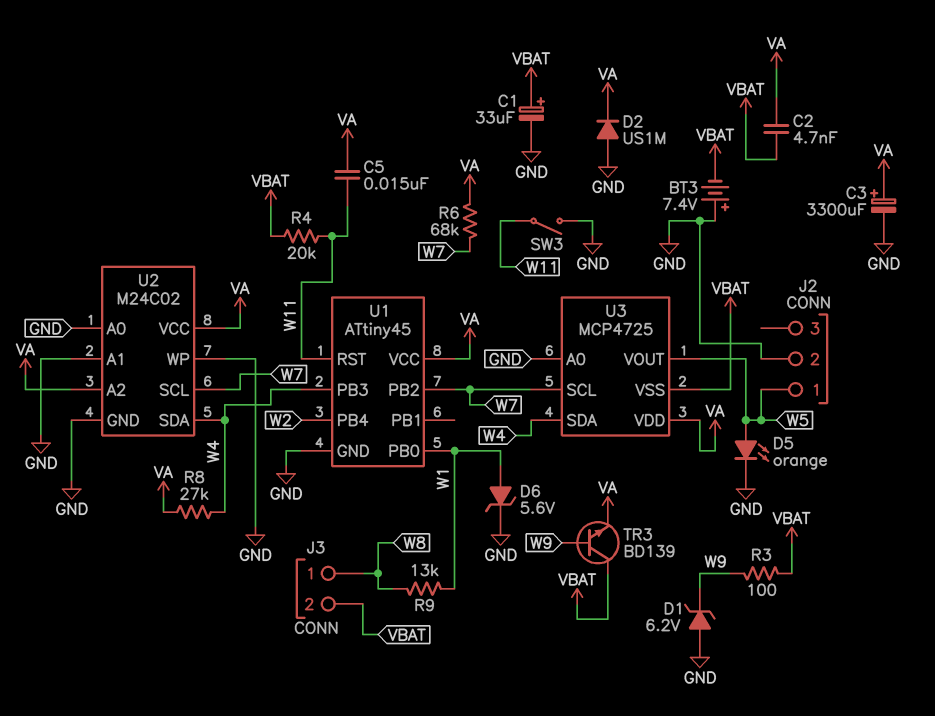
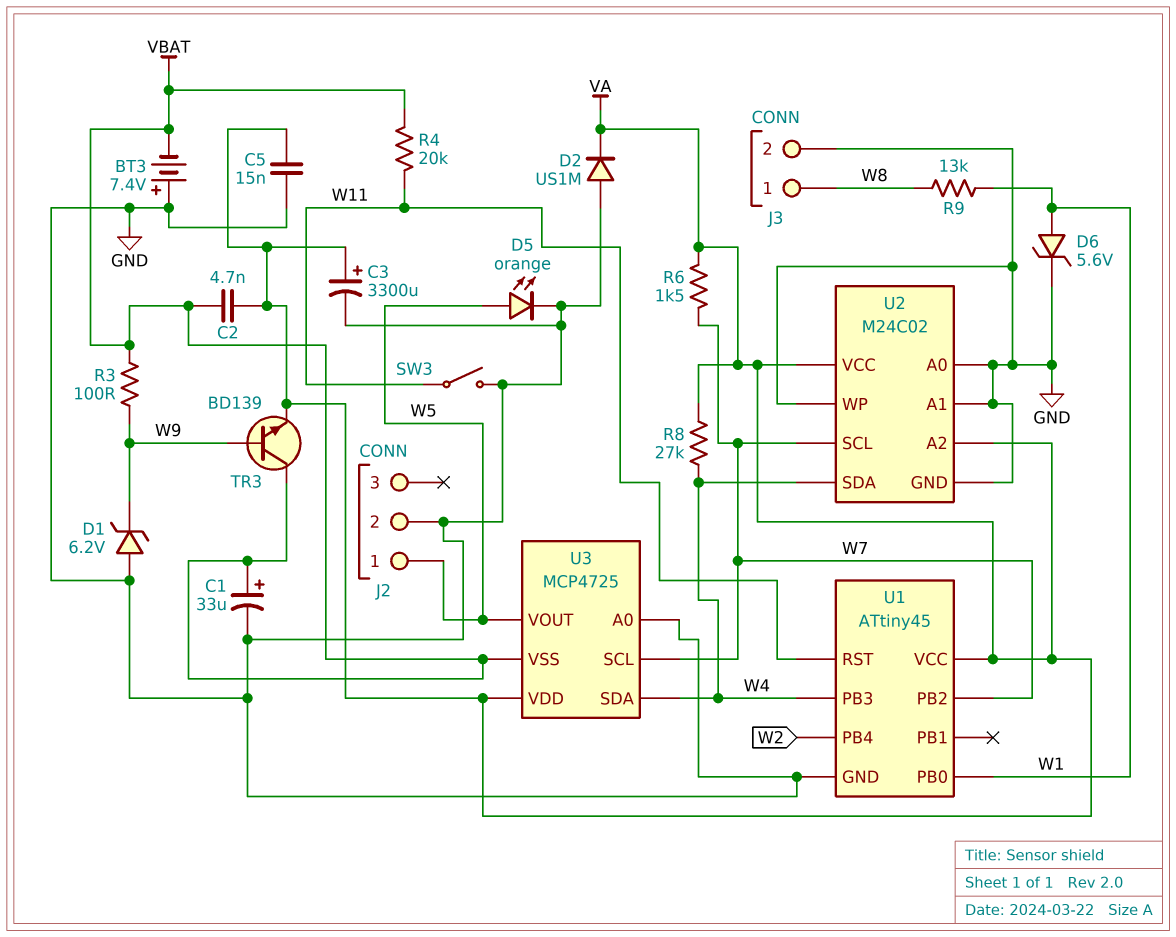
C5: 15nF (VA, W11) -> 15nF (GND, VA)
J3 pin 2: VBAT -> GND
R6: 68k (VA, W7) -> 1.5k (VA, W7)

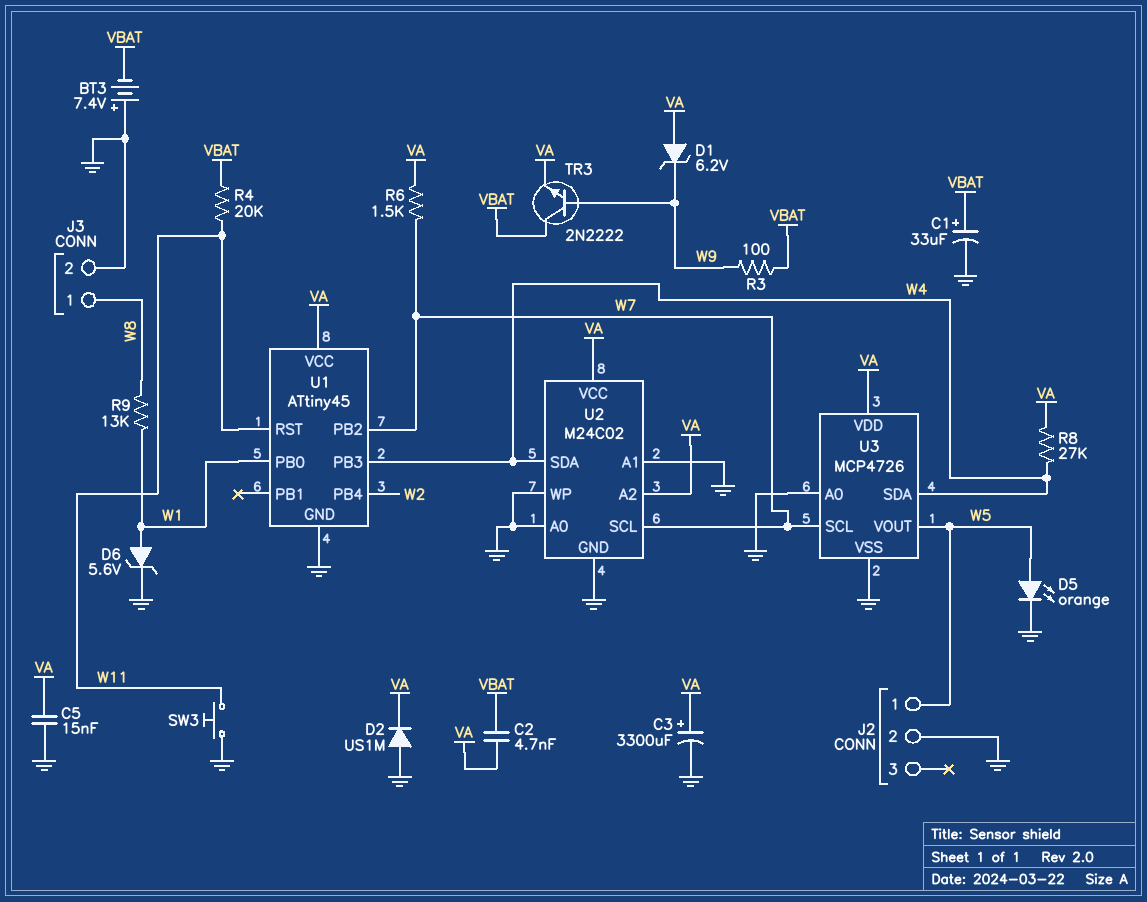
D1: zener 6.2V (A GND, K W9) -> zener 6.2V (A VA, K W9)
SW3: switch (GND, W11) -> button (GND, W11)
TR3: NPN BD139 (B W9, C VBAT, E VA) -> NPN 2N2222 (B W9, C VBAT, E VA)
U3: MCP4725 -> MCP4726
U3 pin VSS: VBAT -> GND

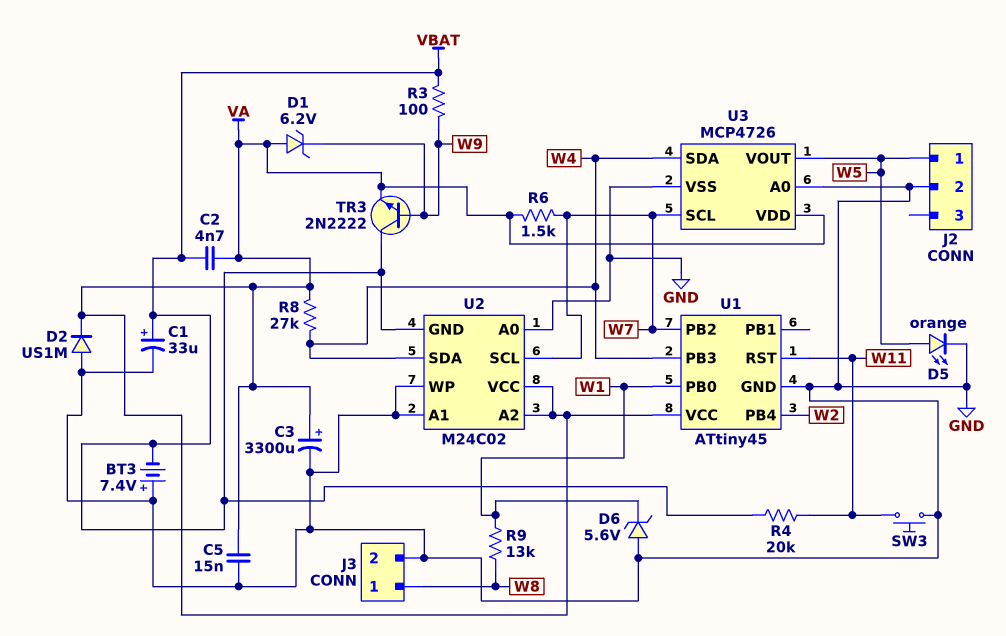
D6: zener 5.6V (A W1, K GND) -> zener 5.6V (A GND, K W1)
U2 pin GND: GND -> VBAT

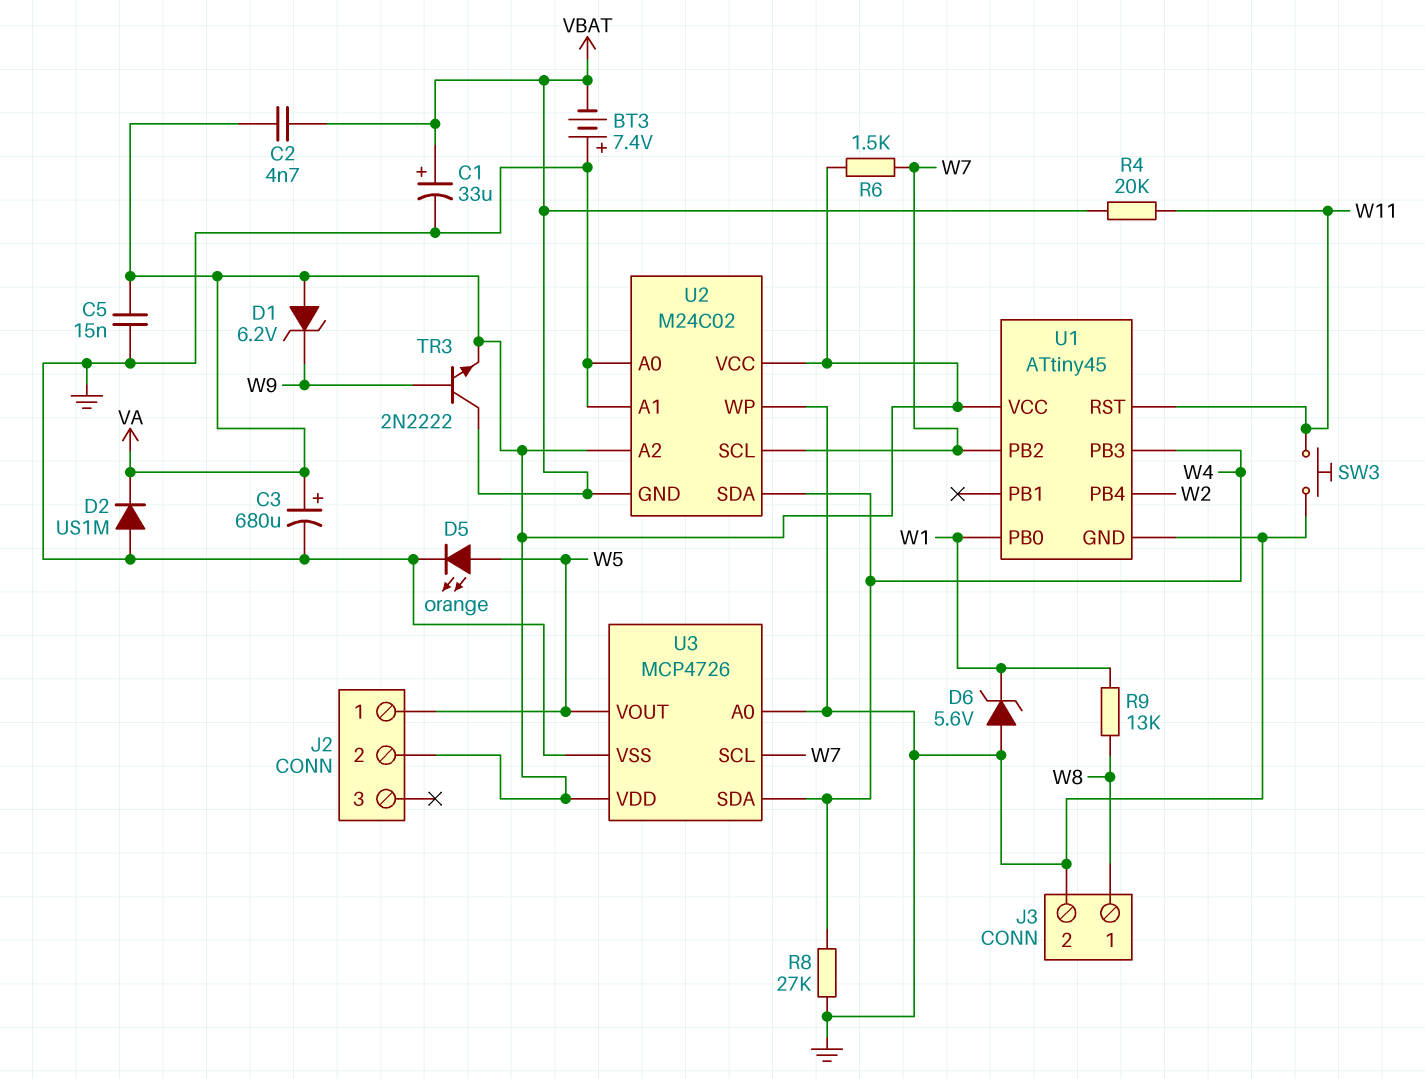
C3: 3300uF (plus VA, minus GND) -> 680uF (plus VA, minus GND)
J2 pin 2: GND -> VA
R3: 100 (VBAT, W9) -> none
R8: 27k (VA, W4) -> 27k (GND, W4)

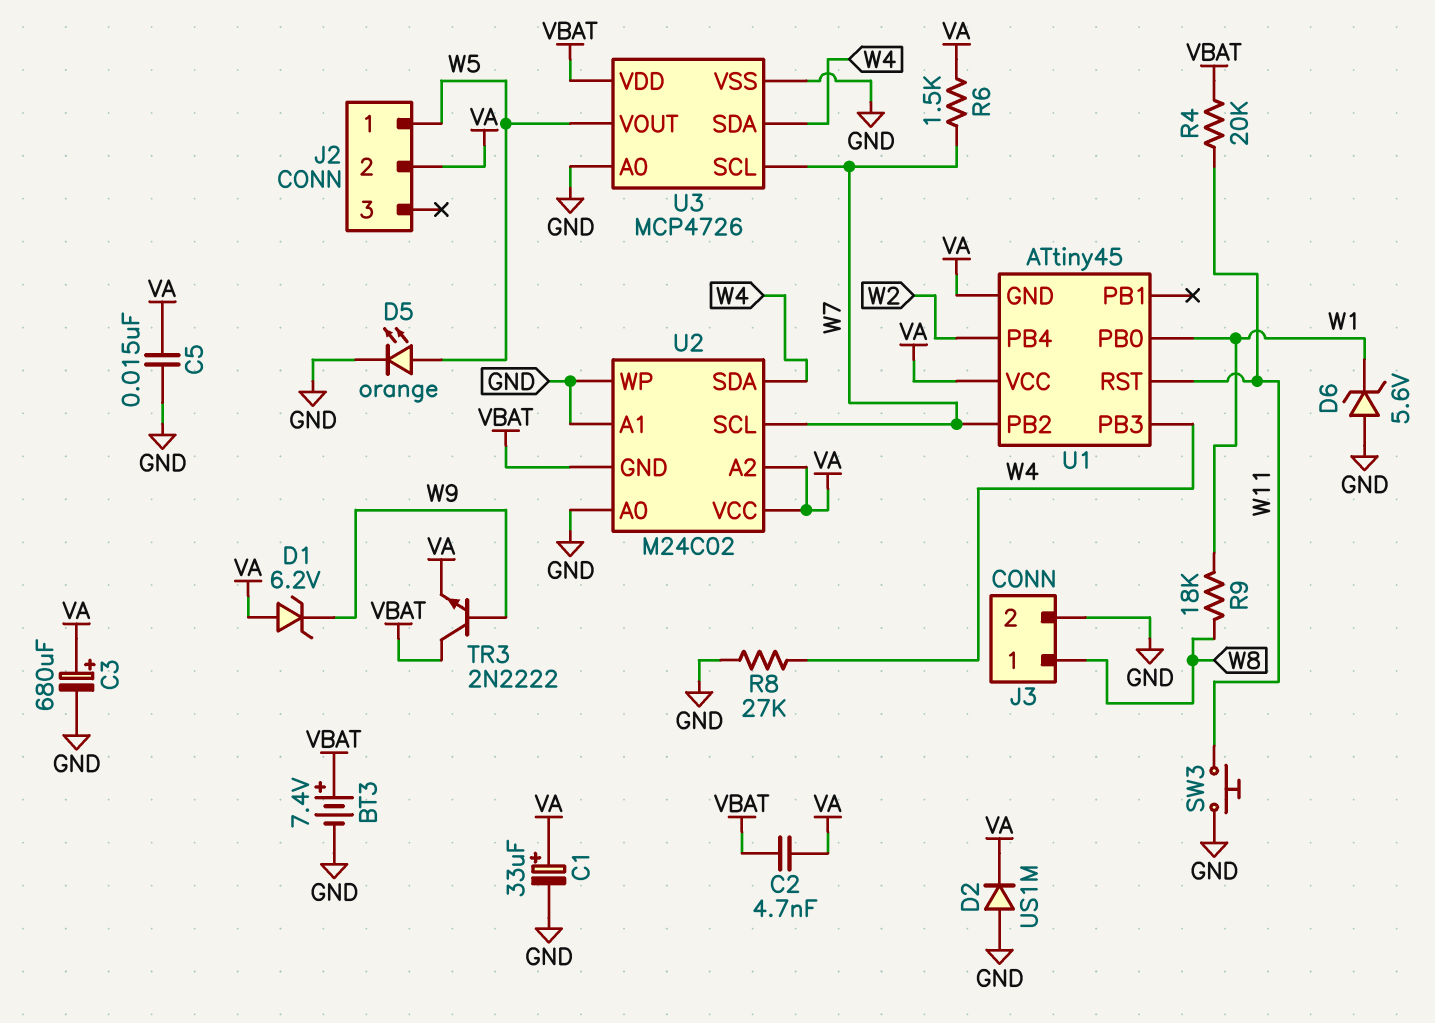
BT3: 7.4V (plus GND, minus VBAT) -> 7.4V (plus VBAT, minus GND)
C1: 33uF (plus VBAT, minus GND) -> 33uF (plus VA, minus GND)
R9: 13k (W1, W8) -> 18k (W1, W8)
U1 pin GND: GND -> VA
U3 pin VDD: VA -> VBAT

